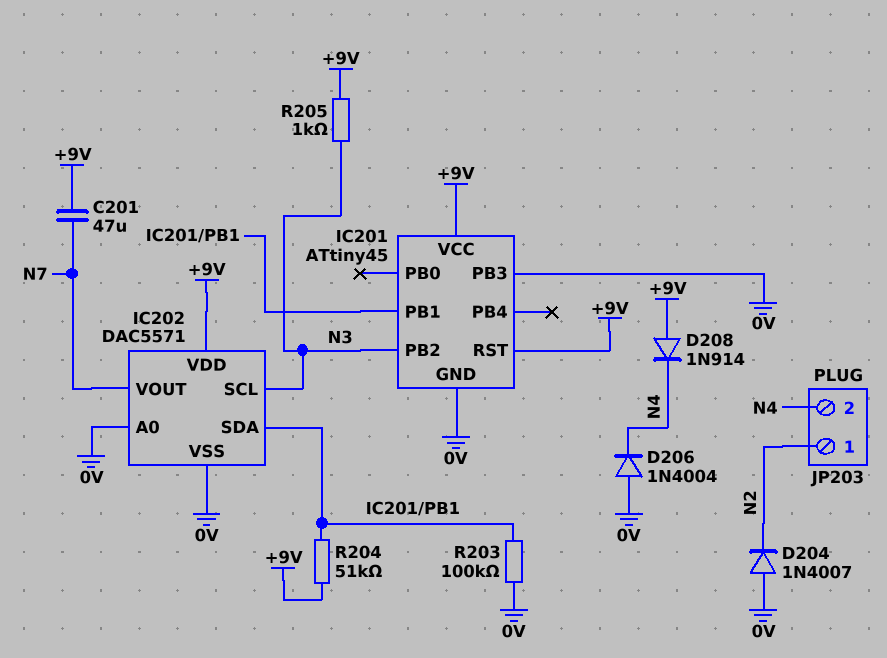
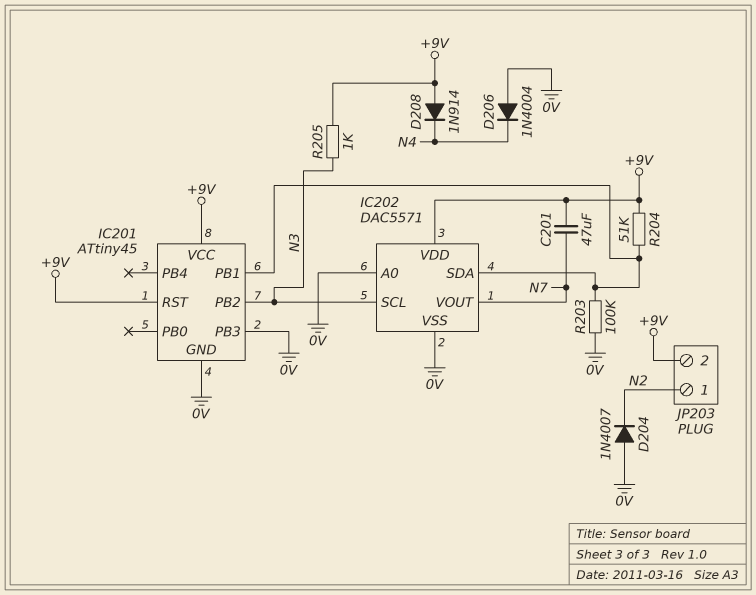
JP203 pin 2: N4 -> +9V

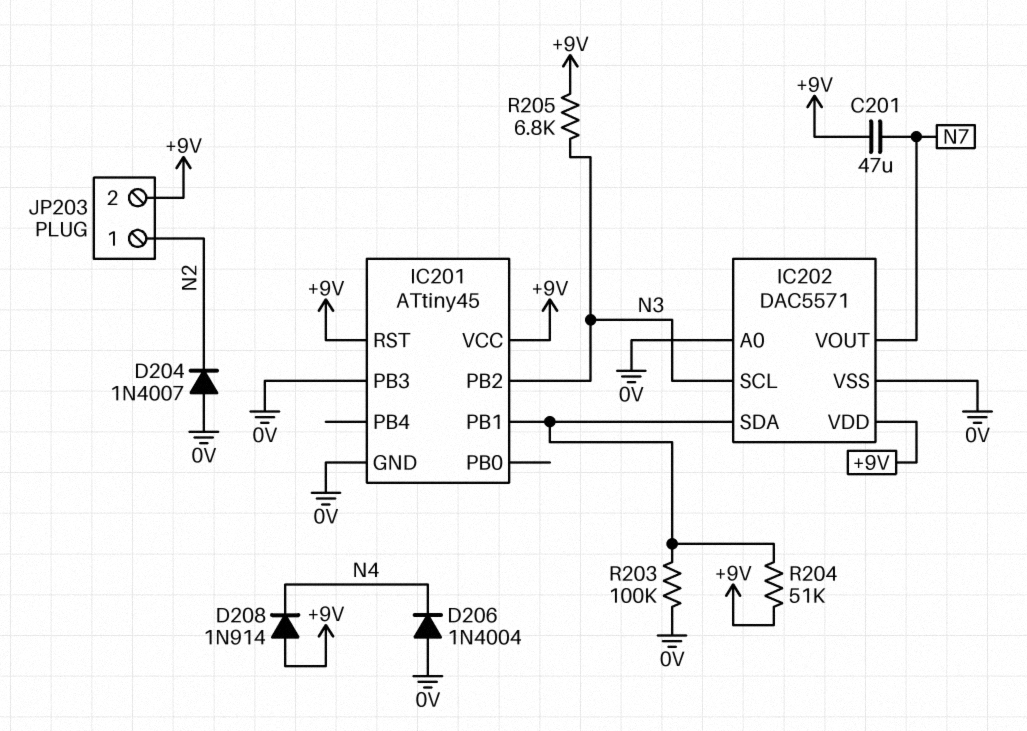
R205: 1k (+9V, N3) -> 6.8k (+9V, N3)

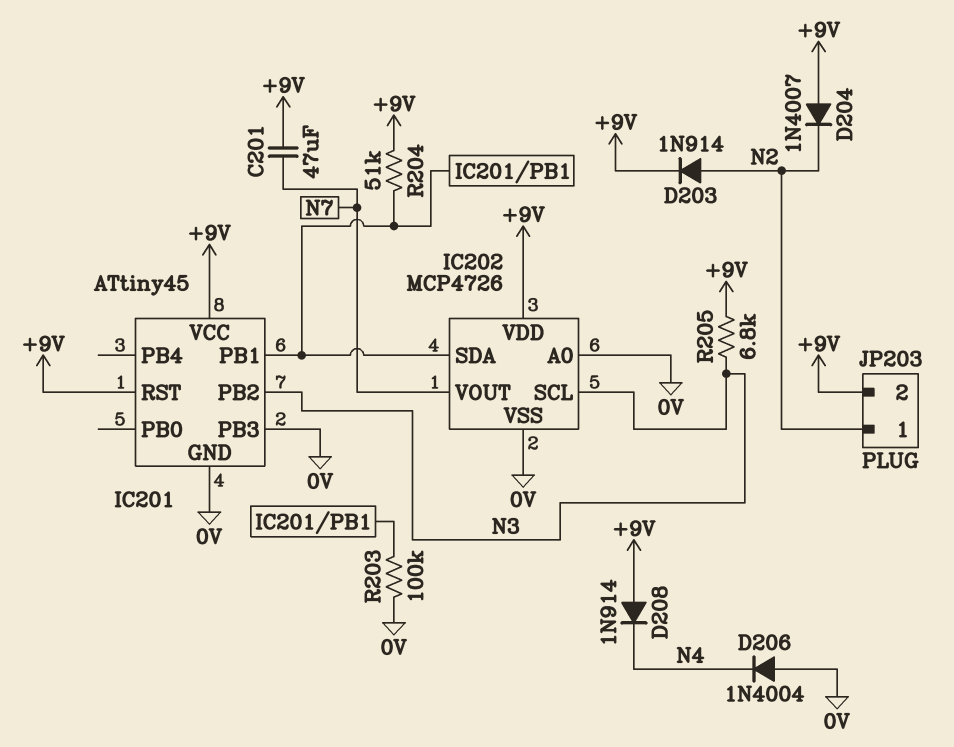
D203: none -> diode 1N914 (A N2, K +9V)
D204: diode 1N4007 (A 0V, K N2) -> diode 1N4007 (A +9V, K N2)
IC202: DAC5571 -> MCP4726

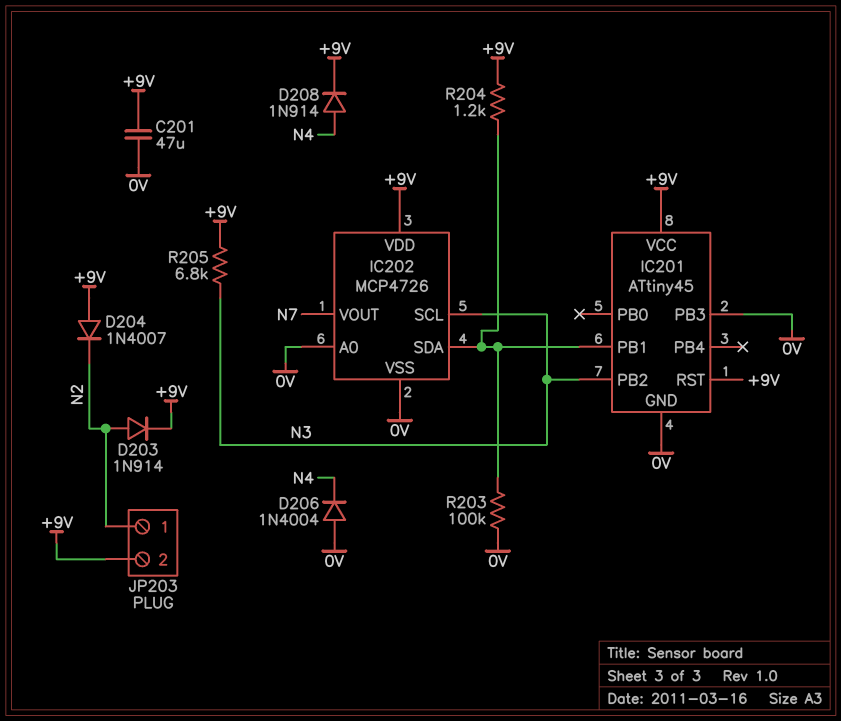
C201: 47uF (+9V, N7) -> 47uF (+9V, 0V)
D208: diode 1N914 (A +9V, K N4) -> diode 1N914 (A N4, K +9V)
R204: 51k (+9V, IC201/PB1) -> 1.2k (+9V, IC201/PB1)

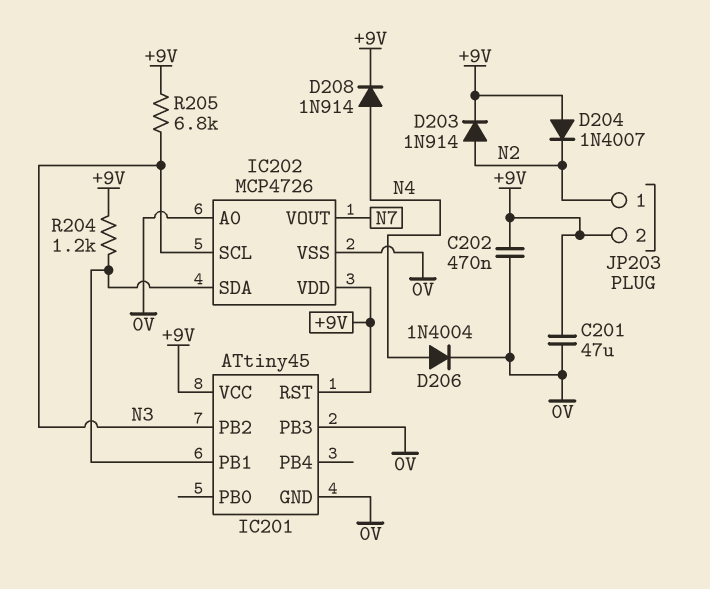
C202: none -> 470nF (+9V, 0V)
D206: diode 1N4004 (A 0V, K N4) -> diode 1N4004 (A N4, K 0V)
R203: 100k (0V, IC201/PB1) -> none

